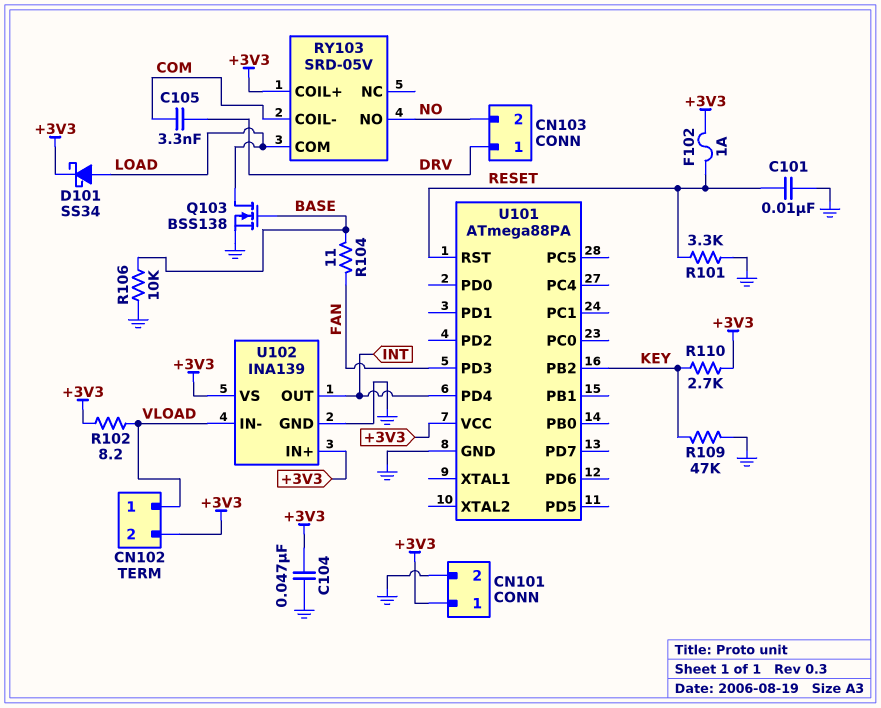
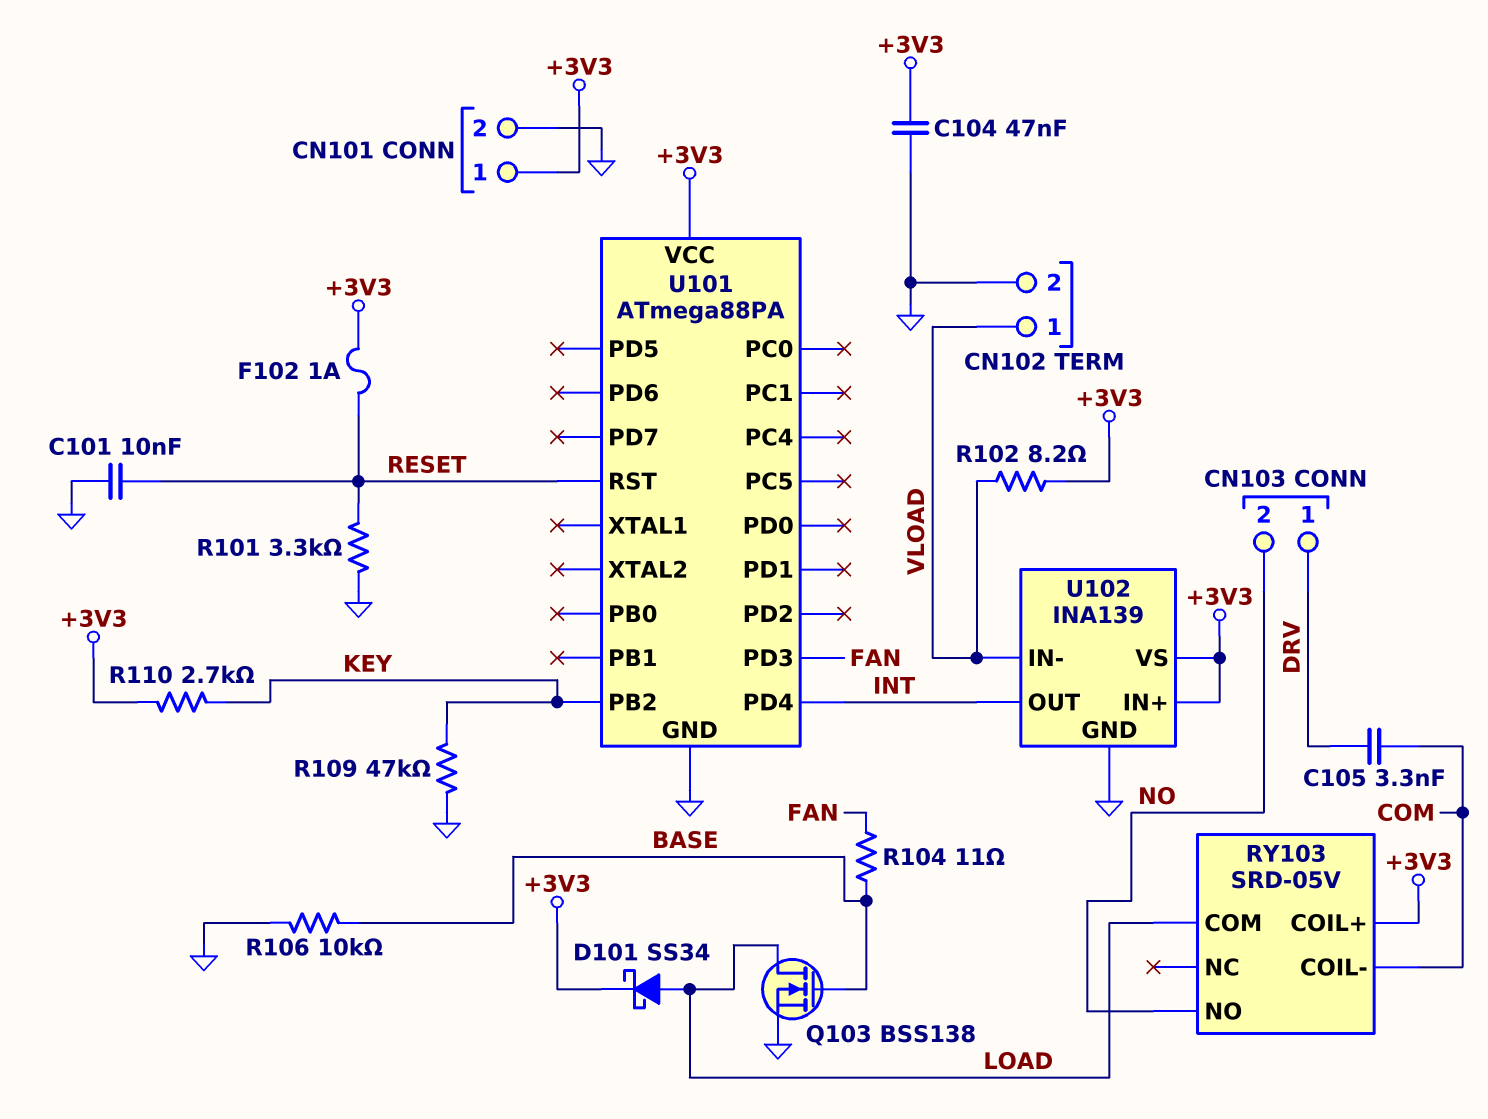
CN102 pin 2: +3V3 -> GND

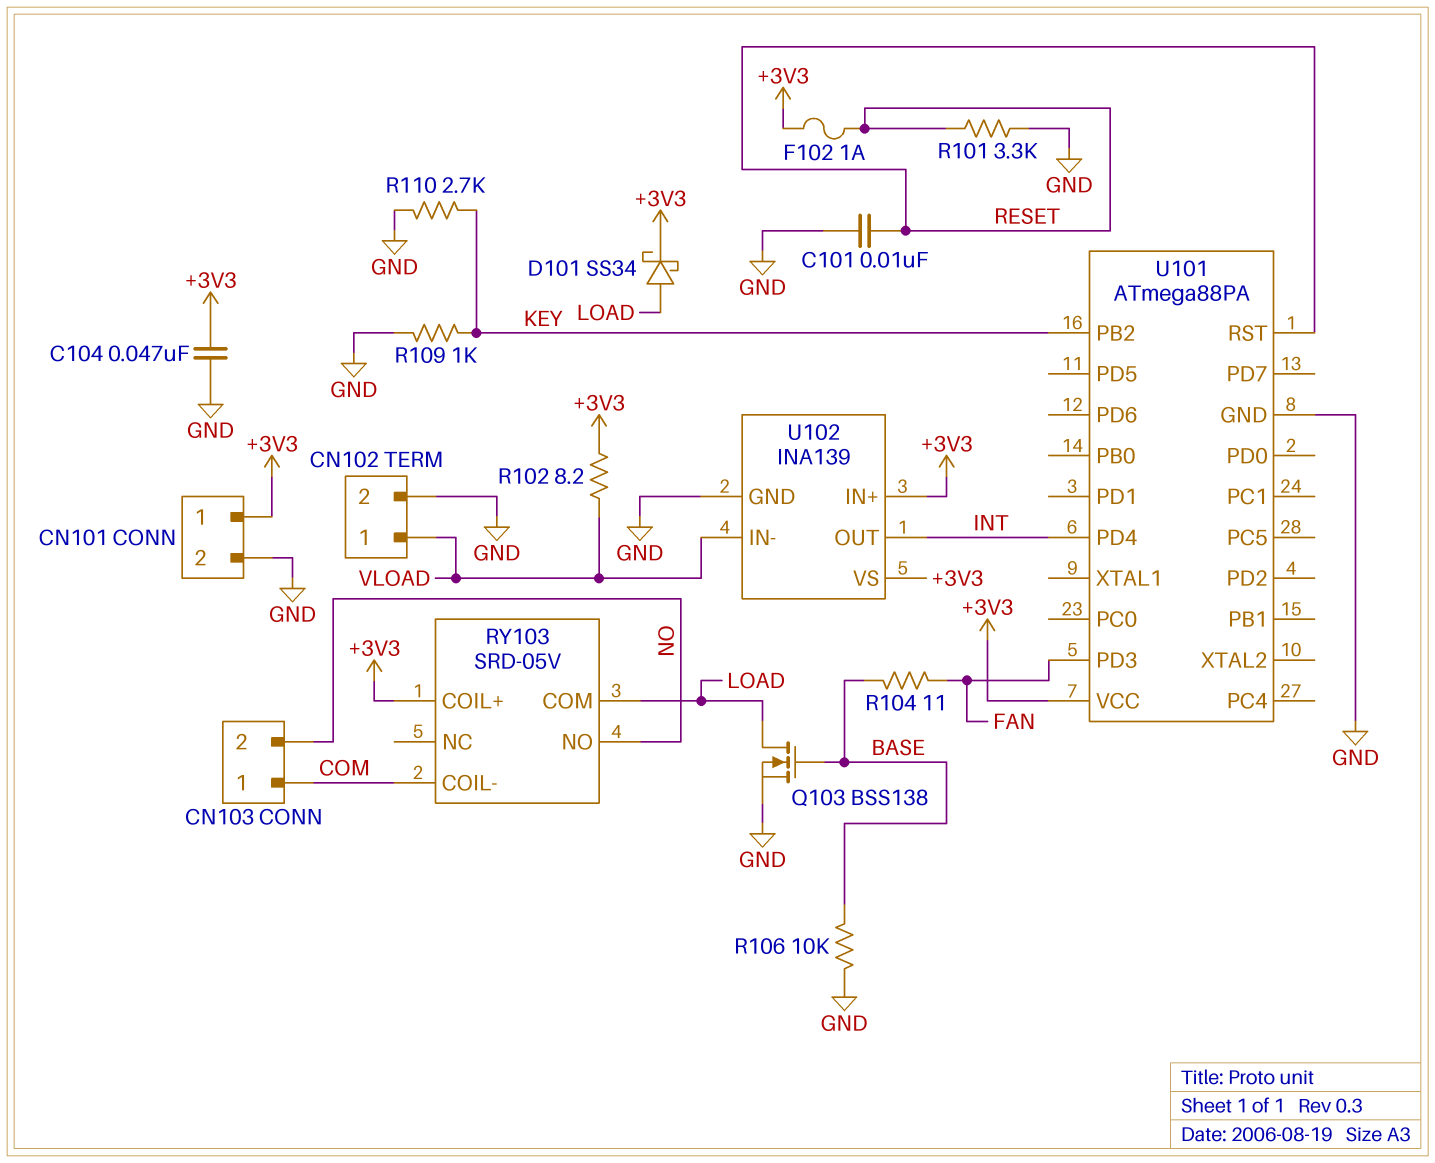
C105: 3.3nF (COM, DRV) -> none
CN103 pin 1: DRV -> COM
R109: 47k (GND, KEY) -> 1k (GND, KEY)
R110: 2.7k (+3V3, KEY) -> 2.7k (GND, KEY)

